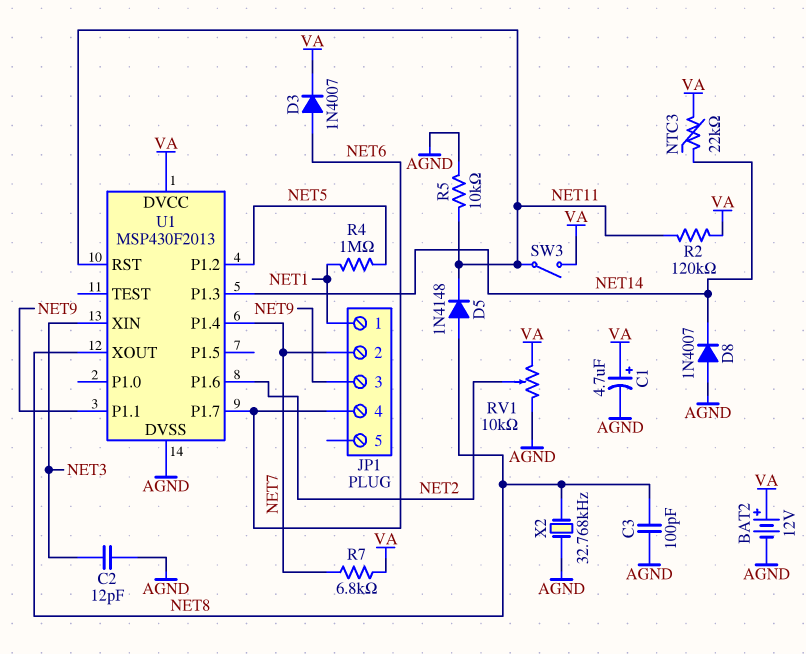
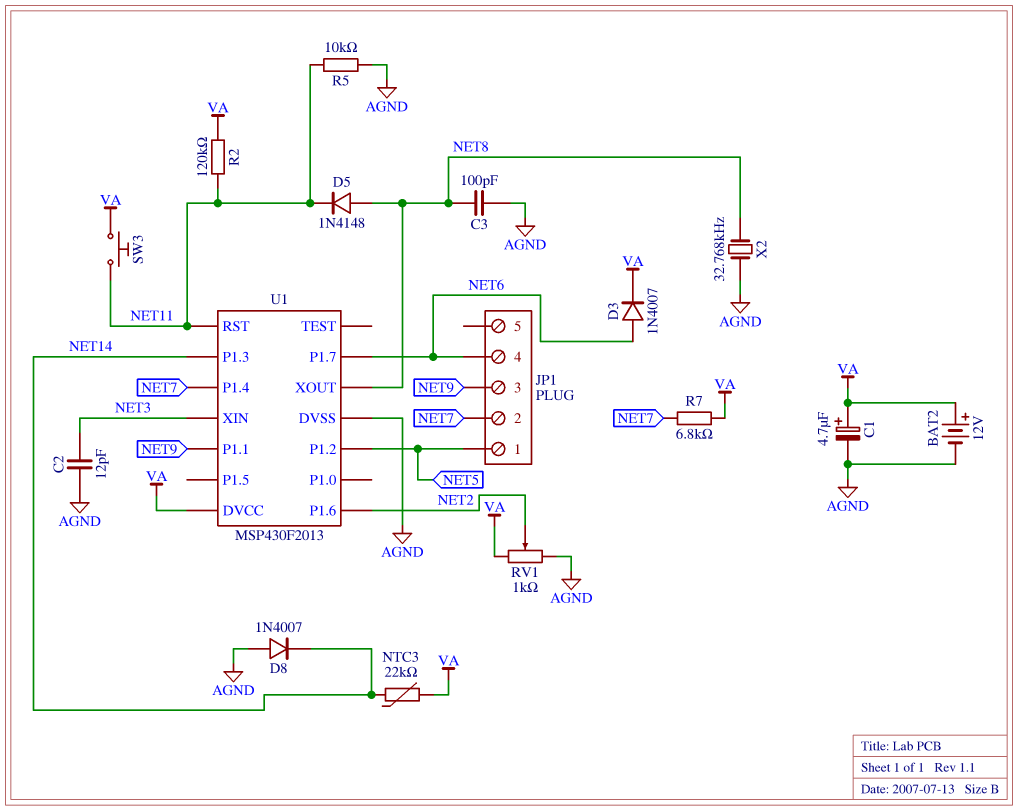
JP1 pin 1: NET1 -> NET5
R4: 1M (NET1, NET5) -> none
RV1: 10k (AGND, VA, wiper NET2) -> 1k (AGND, VA, wiper NET2)
SW3: switch (NET11, VA) -> button (NET11, VA)

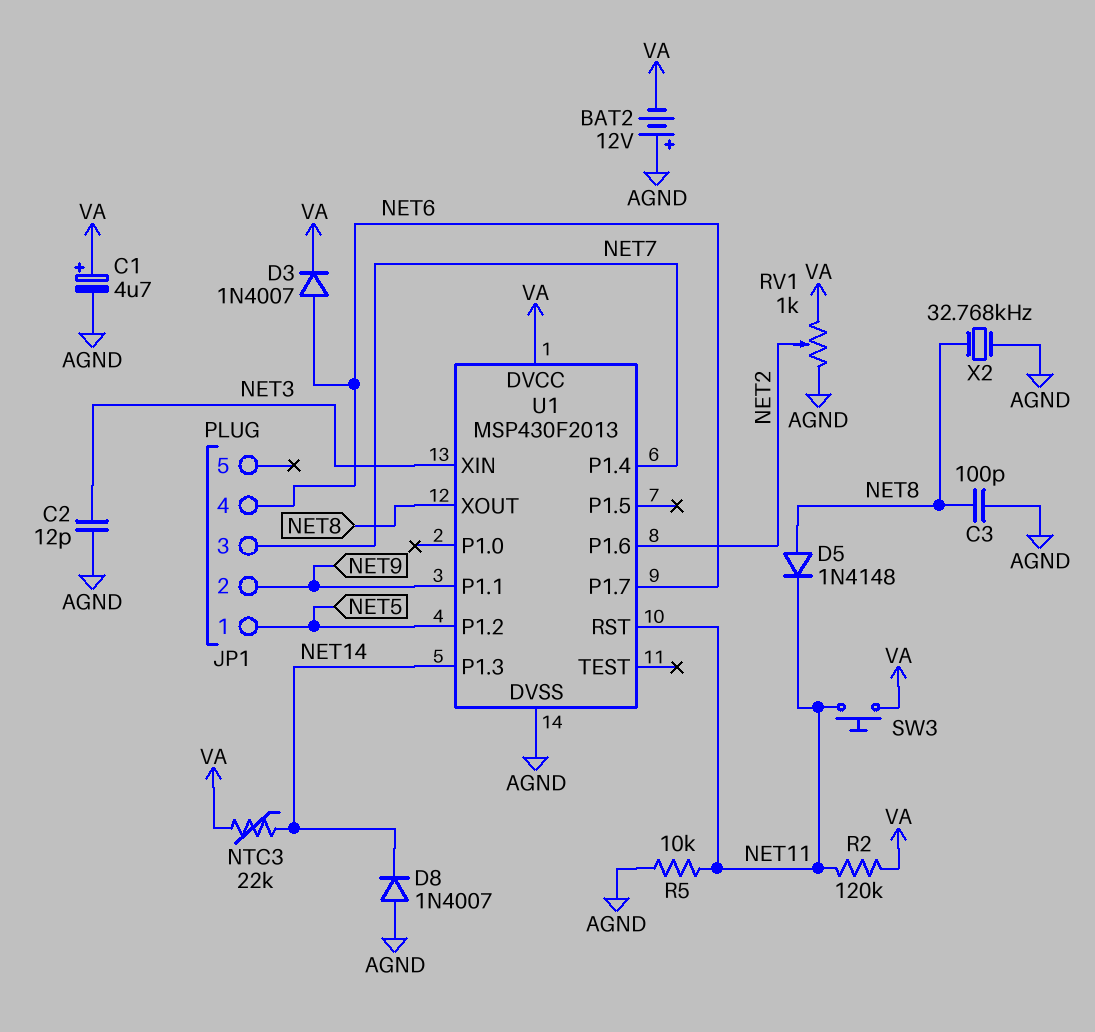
BAT2: 12V (plus VA, minus AGND) -> 12V (plus AGND, minus VA)
JP1 pin 2: NET7 -> NET9
JP1 pin 3: NET9 -> NET7
R7: 6.8k (NET7, VA) -> none

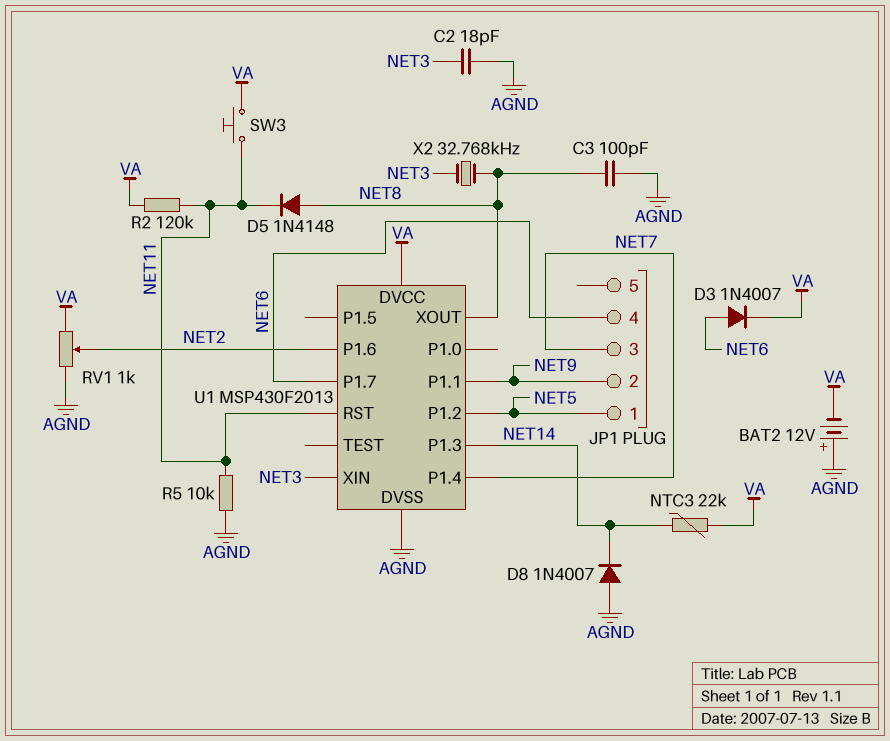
C1: 4.7uF (plus VA, minus AGND) -> none
C2: 12pF (AGND, NET3) -> 18pF (AGND, NET3)
X2: 32.768kHz (AGND, NET8) -> 32.768kHz (NET3, NET8)

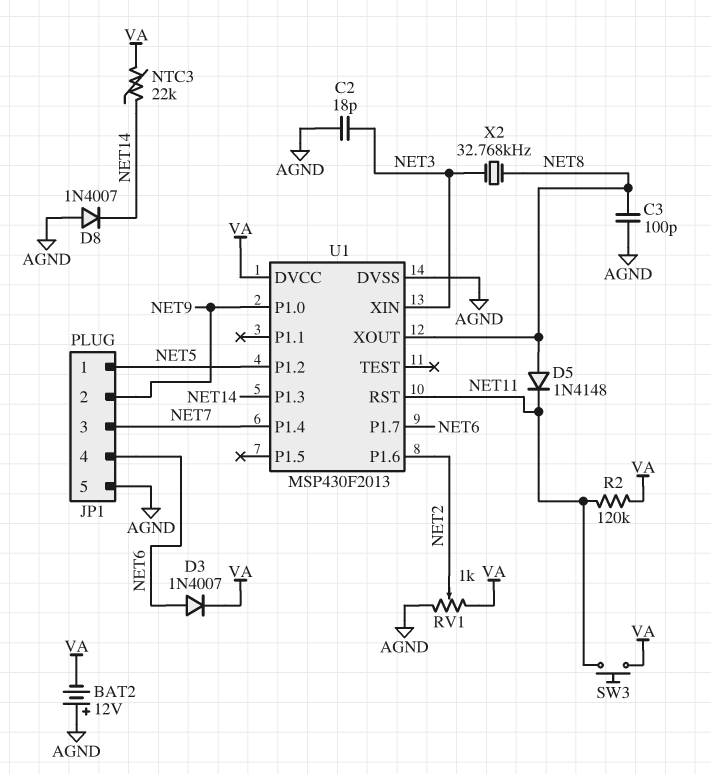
JP1 pin 5: none -> AGND
R5: 10k (AGND, NET11) -> none
U1 pin P1.0: none -> NET9
U1 pin P1.1: NET9 -> none

